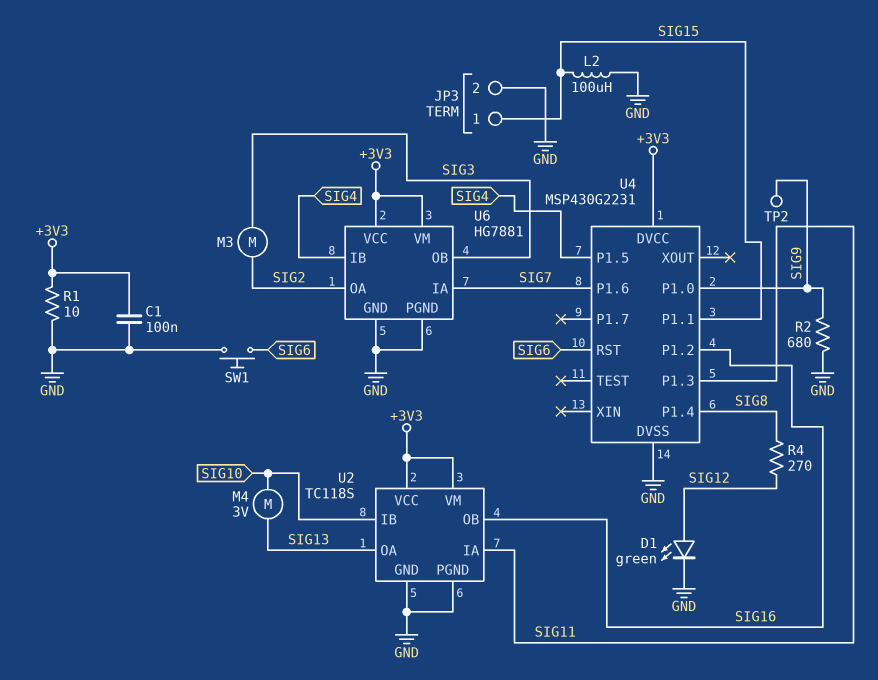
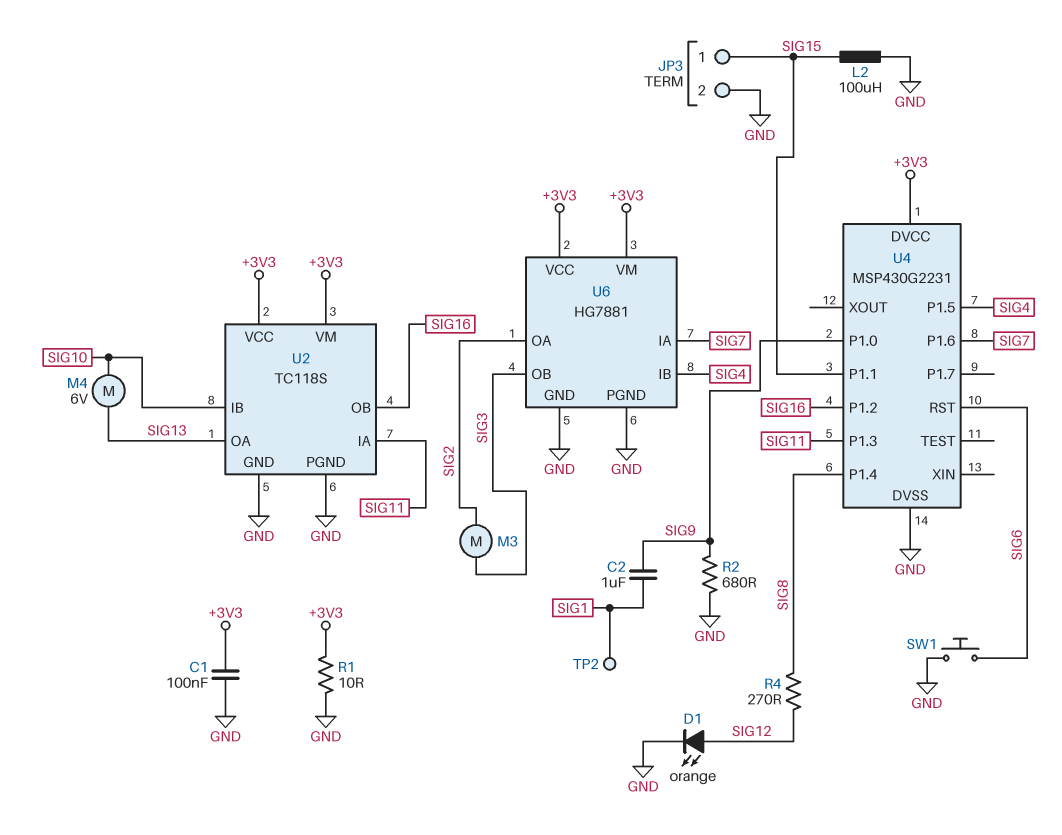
C2: none -> 1uF (SIG1, SIG9)
D1: LED green (A SIG12, K GND) -> LED orange (A SIG12, K GND)
M4: motor 3V (SIG10, SIG13) -> motor 6V (SIG10, SIG13)
TP2: test point (SIG9) -> test point (SIG1)

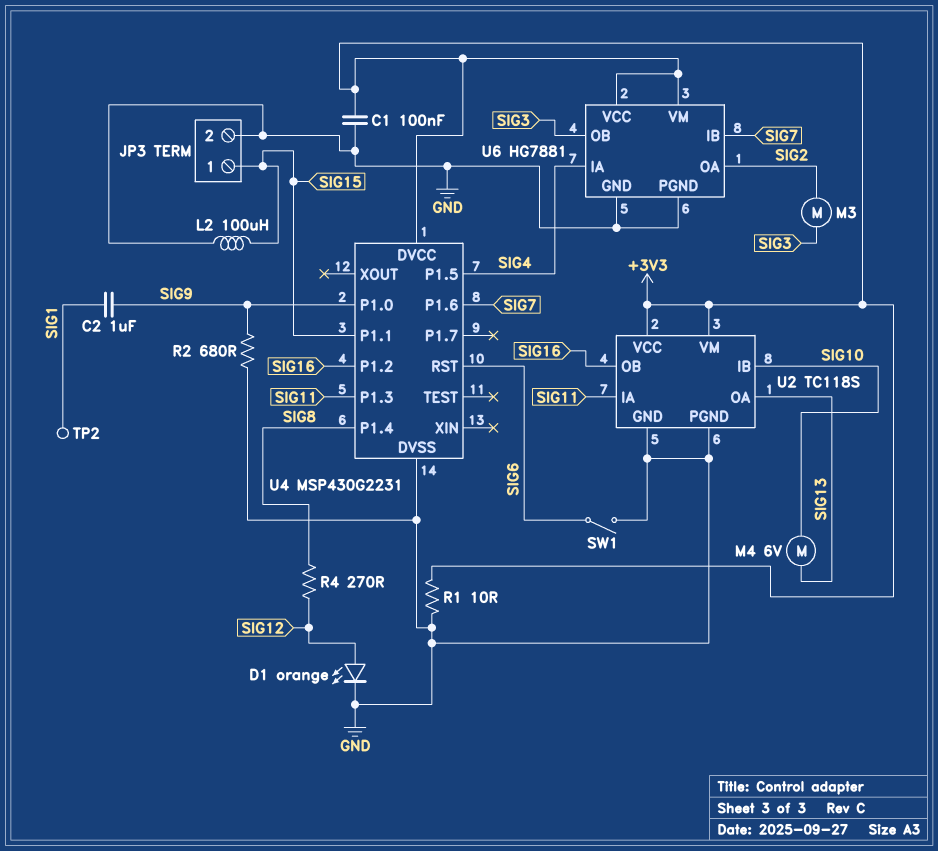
SW1: button (GND, SIG6) -> switch (GND, SIG6)
U6 pin IA: SIG7 -> SIG4
U6 pin IB: SIG4 -> SIG7

